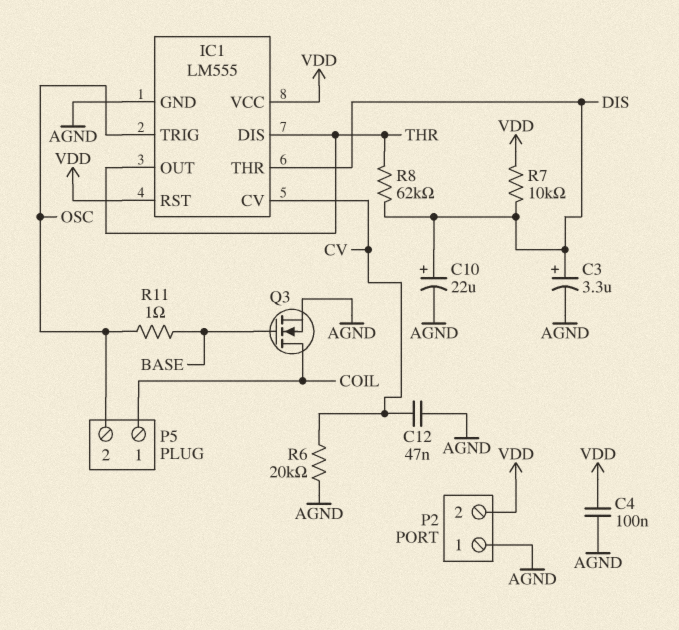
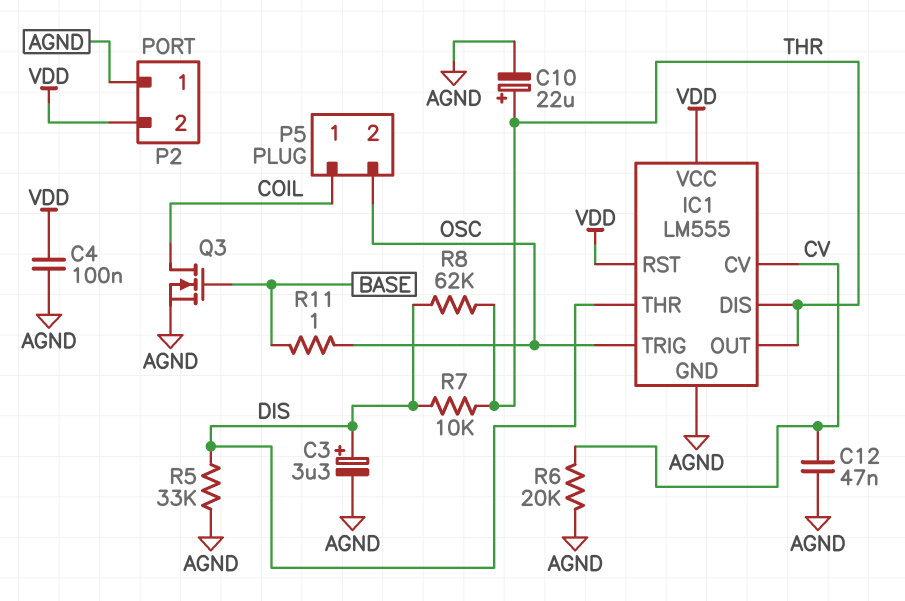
C10: 22uF (plus DIS, minus AGND) -> 22uF (plus THR, minus AGND)
R5: none -> 33k (AGND, DIS)
R7: 10k (DIS, VDD) -> 10k (DIS, THR)

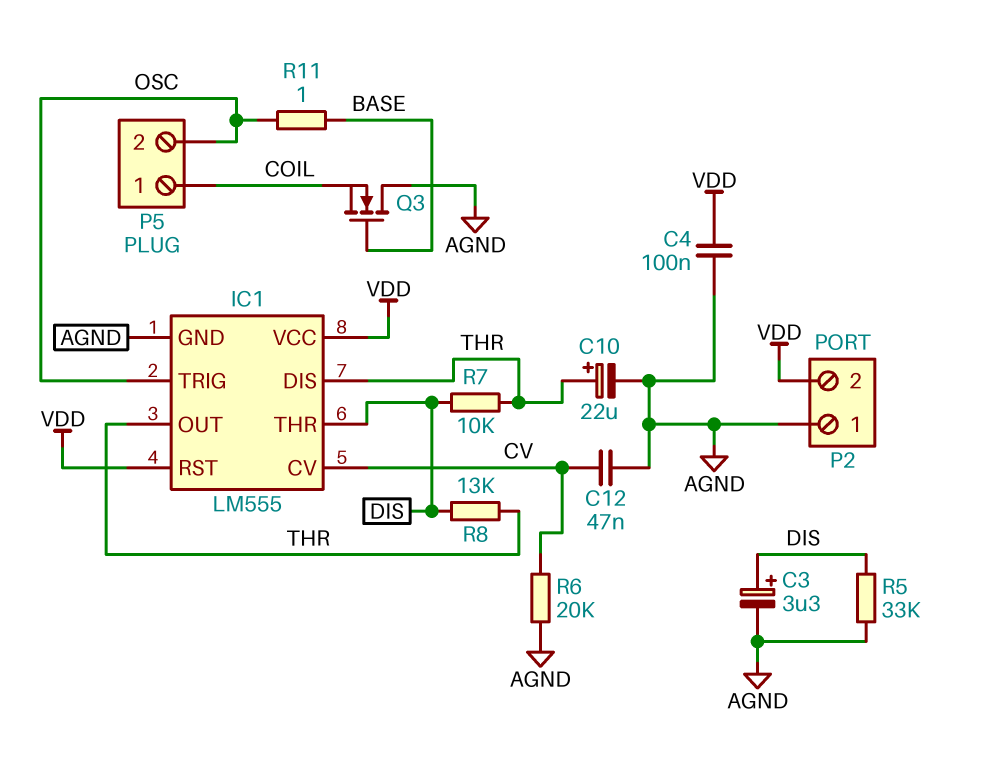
Q3: NMOS (G BASE, D COIL, S AGND) -> NMOS (G BASE, D AGND, S COIL)
R8: 62k (DIS, THR) -> 13k (DIS, THR)

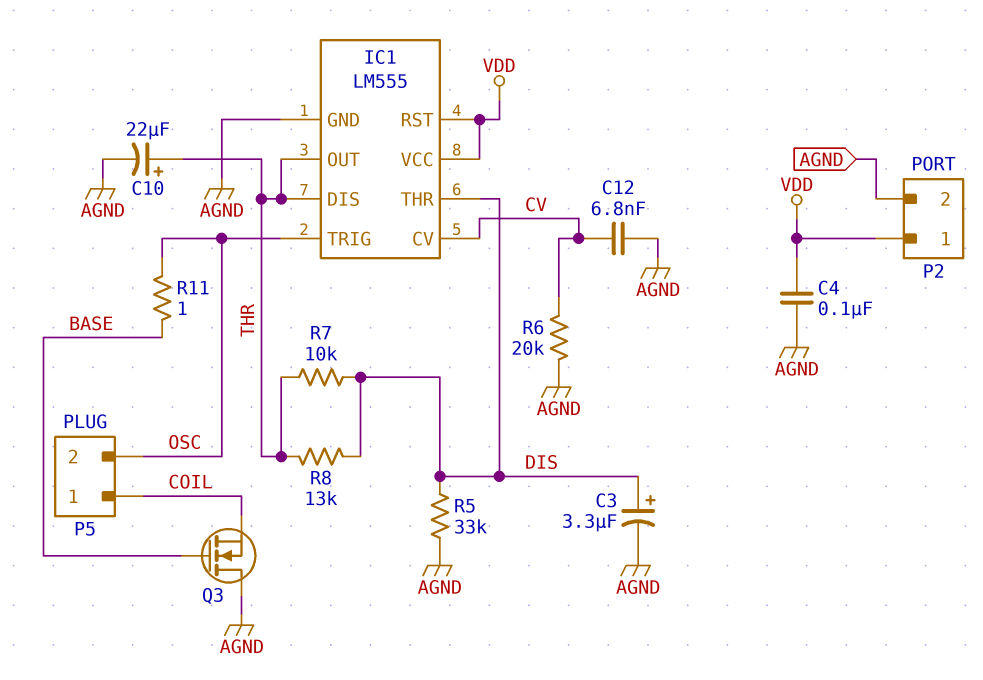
C12: 47nF (AGND, CV) -> 6.8nF (AGND, CV)
P2 pin 1: AGND -> VDD
P2 pin 2: VDD -> AGND

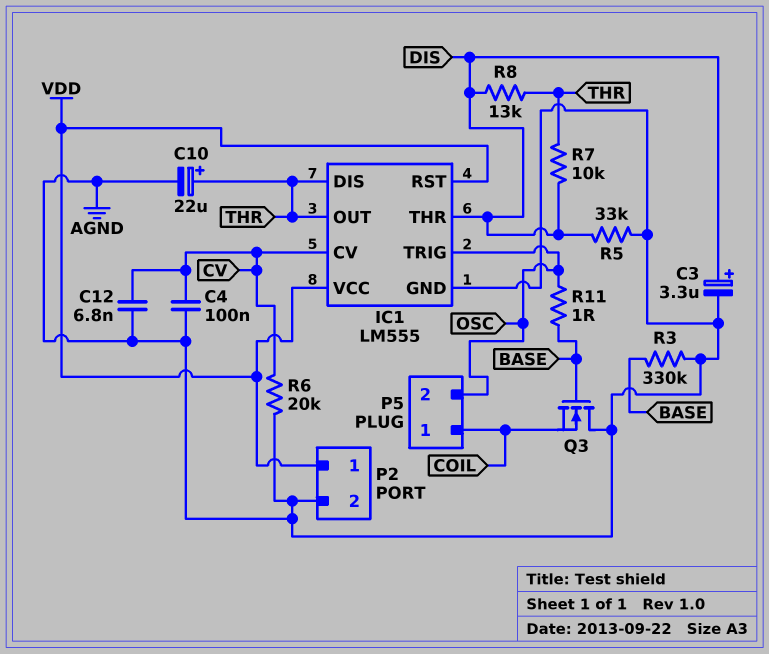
C4: 100nF (AGND, VDD) -> 100nF (AGND, CV)
R3: none -> 330k (AGND, BASE)

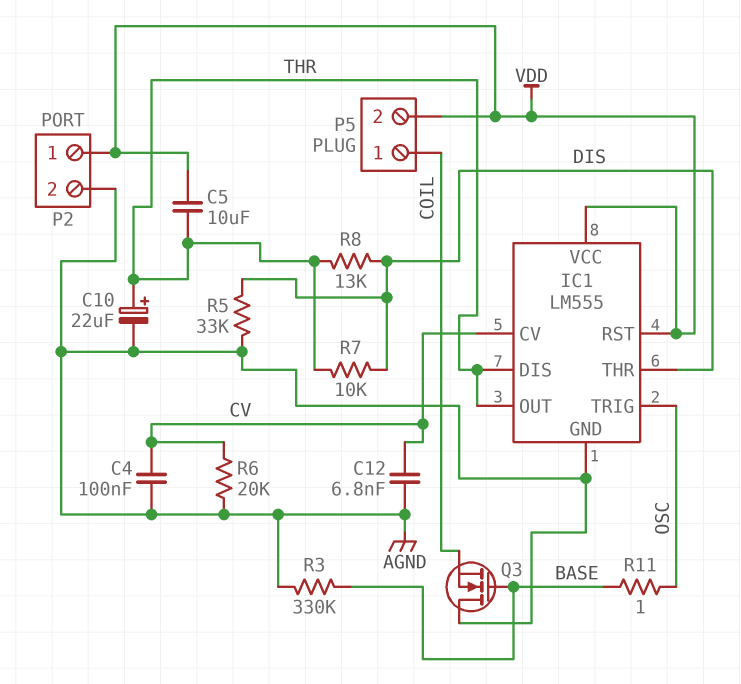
C3: 3.3uF (plus DIS, minus AGND) -> none
C5: none -> 10uF (THR, VDD)
P5 pin 2: OSC -> VDD

